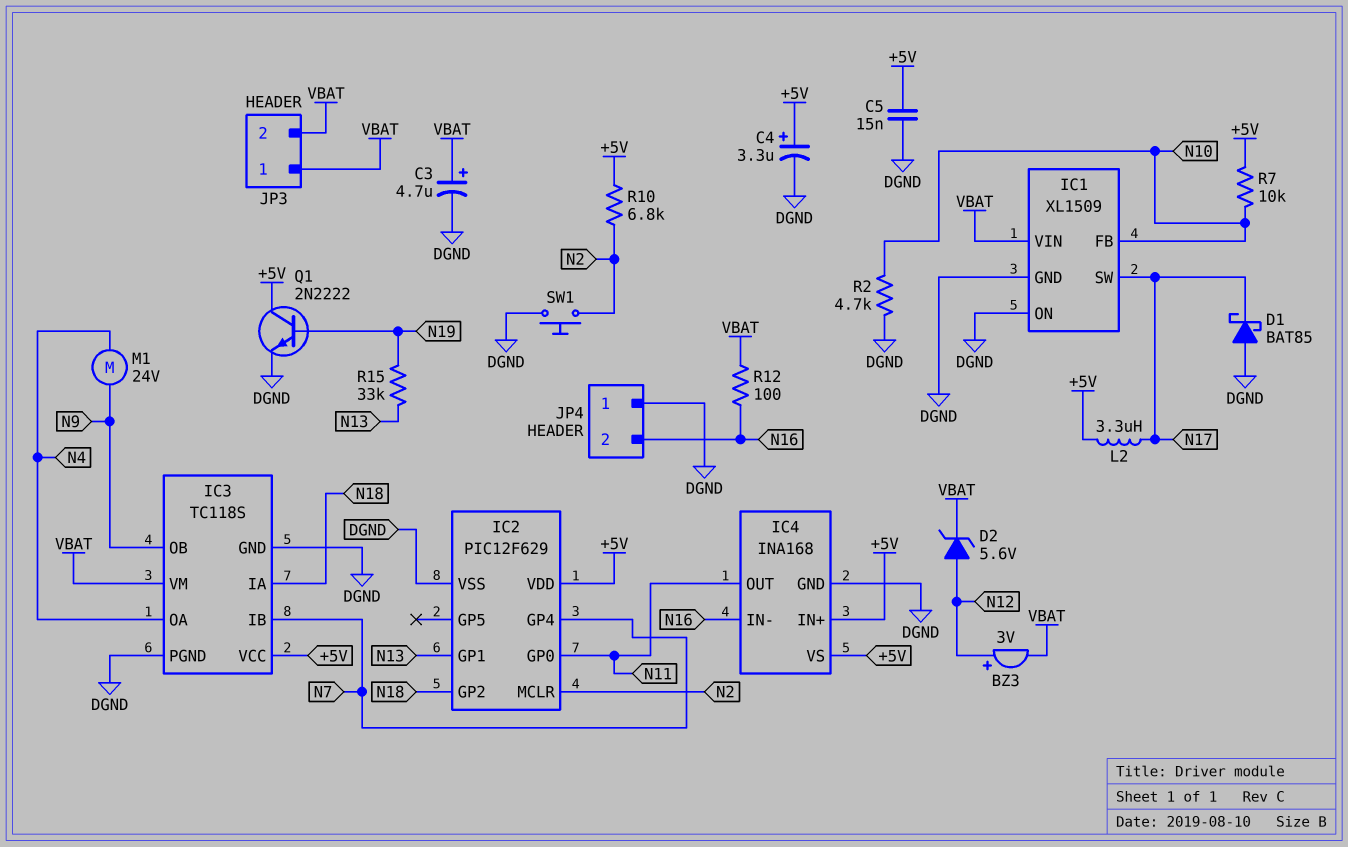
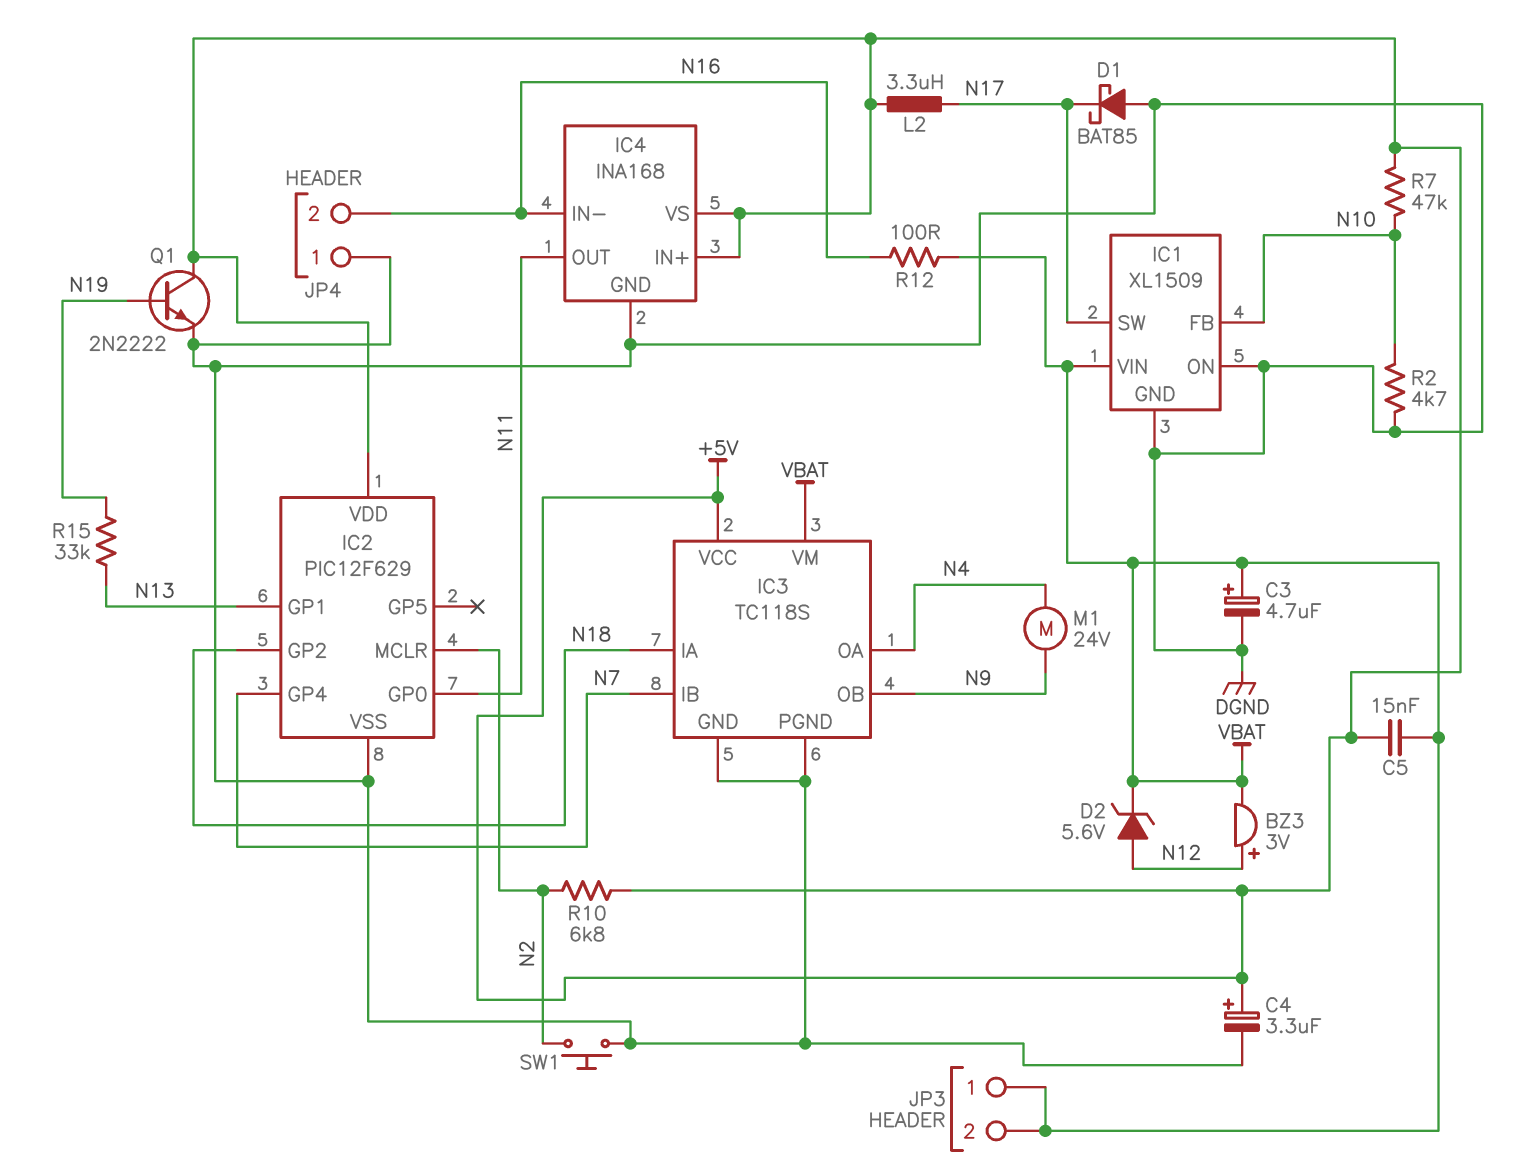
C5: 15nF (+5V, DGND) -> 15nF (+5V, VBAT)
R7: 10k (+5V, N10) -> 47k (+5V, N10)

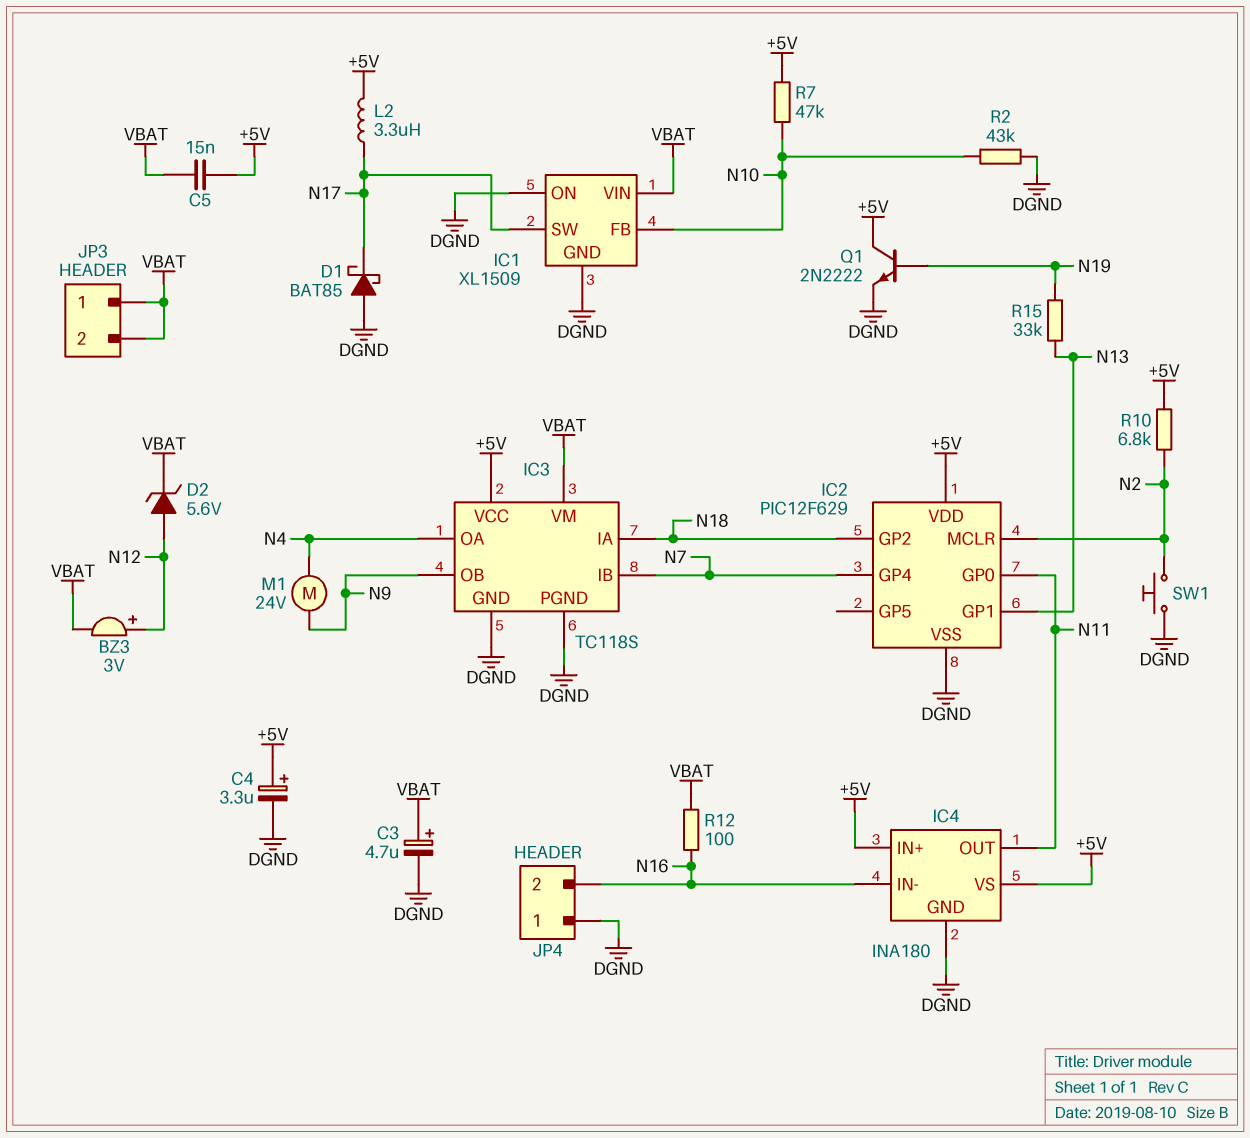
IC4: INA168 -> INA180
R2: 4.7k (DGND, N10) -> 43k (DGND, N10)

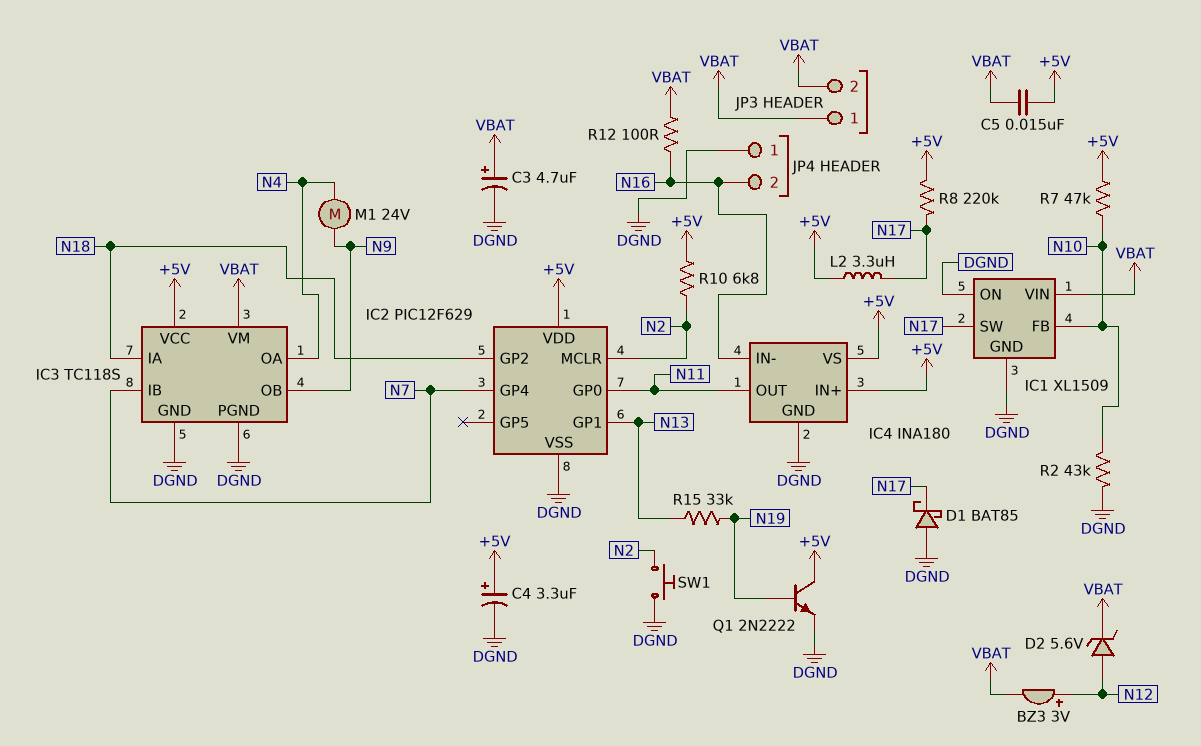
R8: none -> 220k (+5V, N17)

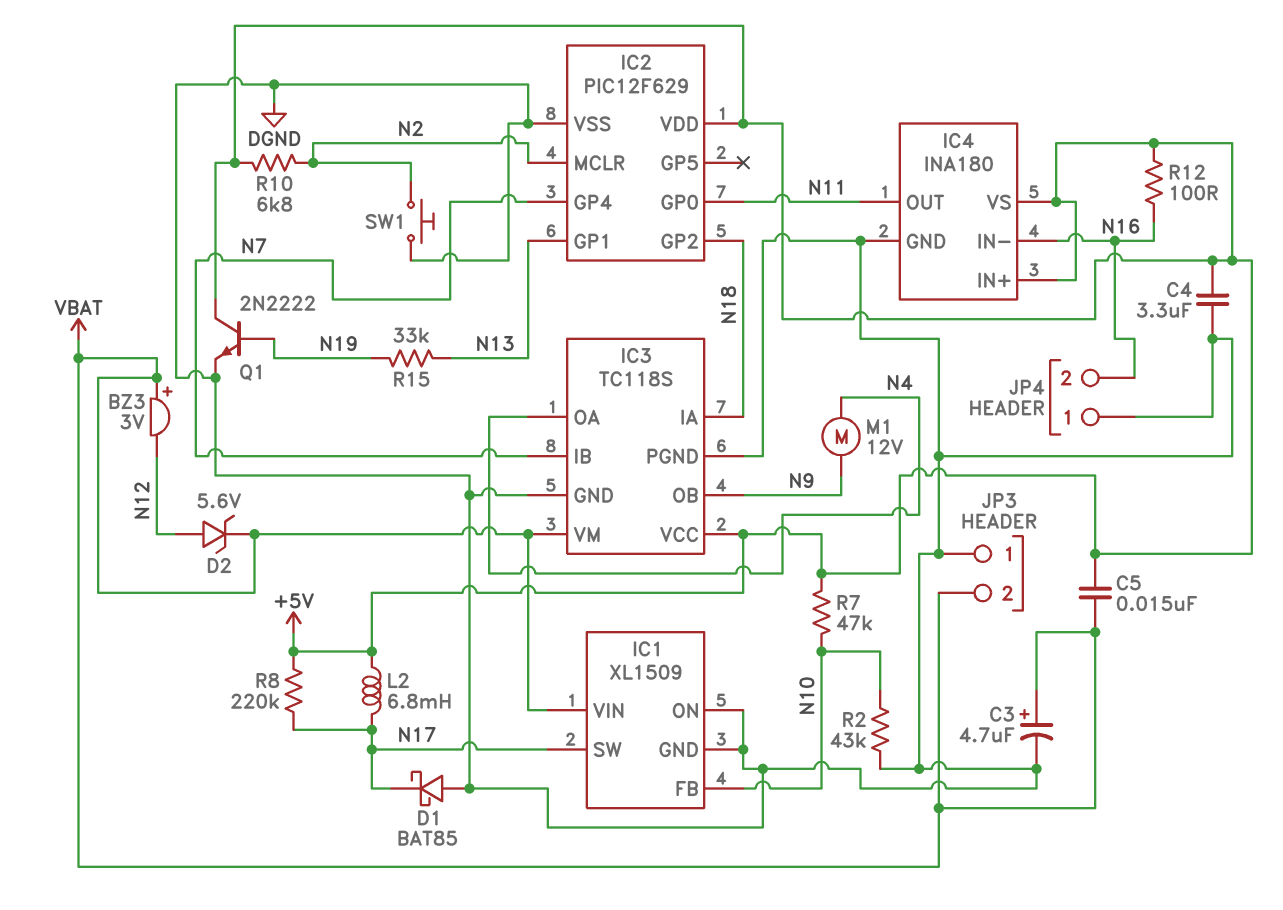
BZ3: buzzer 3V (plus N12, minus VBAT) -> buzzer 3V (plus VBAT, minus N12)
C4: 3.3uF (plus +5V, minus DGND) -> 3.3uF (+5V, DGND)
JP3 pin 1: VBAT -> DGND
L2: 3.3uH (+5V, N17) -> 6.8mH (+5V, N17)
M1: motor 24V (N4, N9) -> motor 12V (N4, N9)
R12: 100 (N16, VBAT) -> 100 (+5V, N16)

